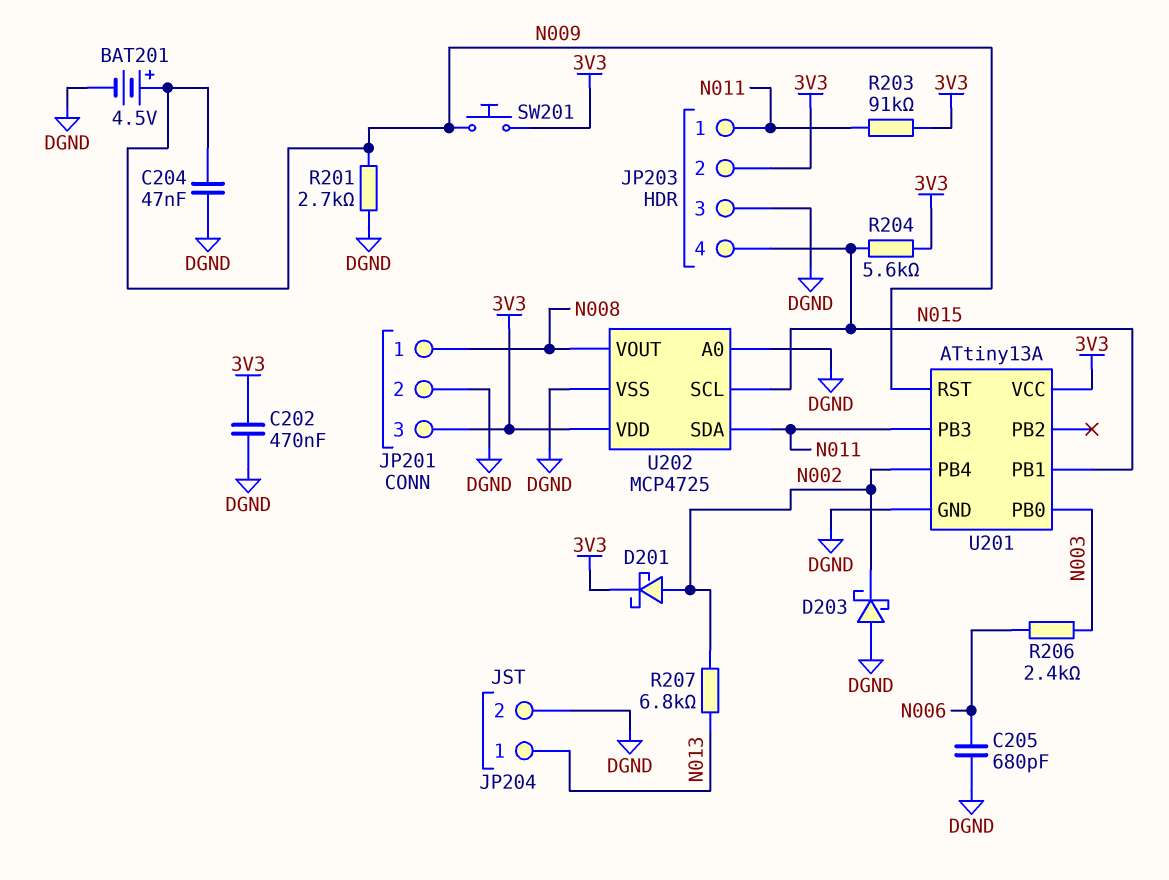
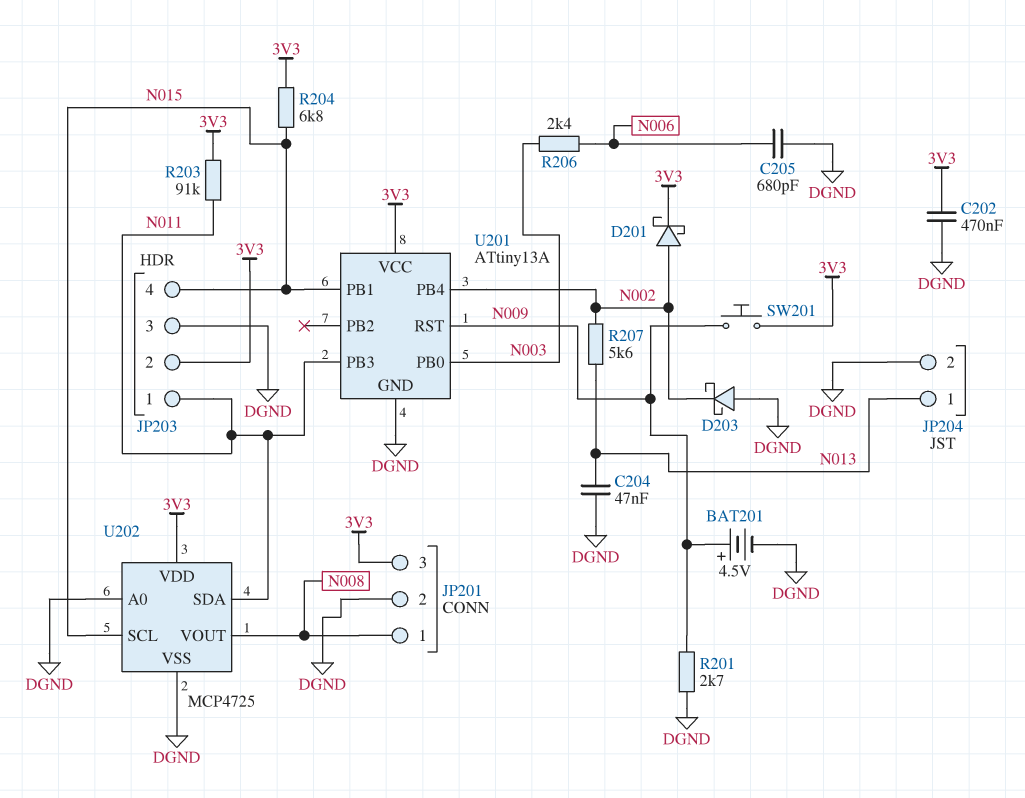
C204: 47nF (DGND, N009) -> 47nF (DGND, N013)
R204: 5.6k (3V3, N015) -> 6.8k (3V3, N015)
R207: 6.8k (N002, N013) -> 5.6k (N002, N013)

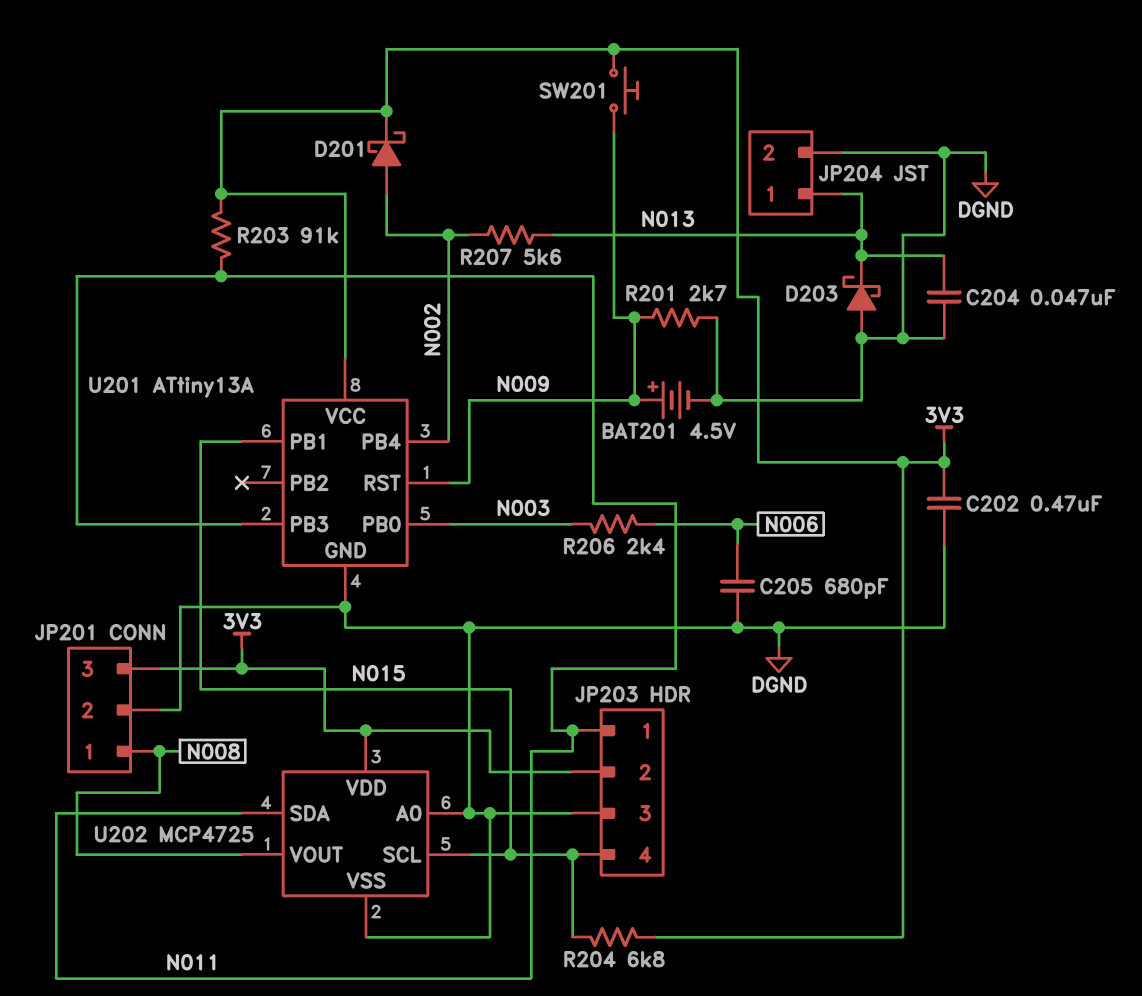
D203: schottky (A DGND, K N002) -> schottky (A DGND, K N013)

